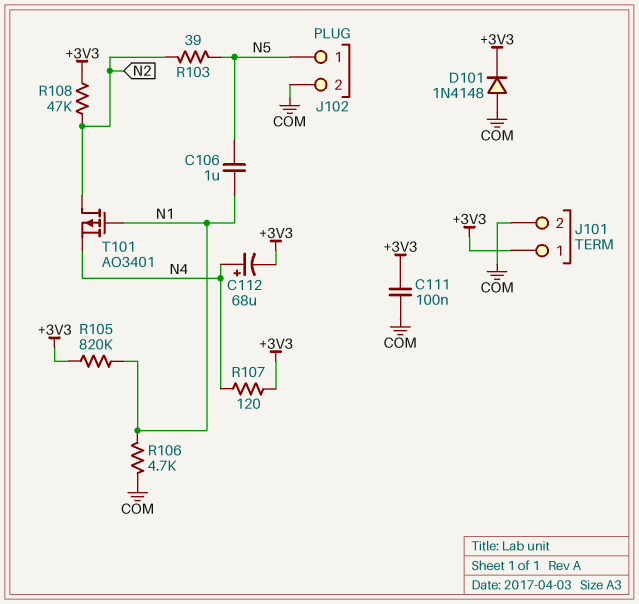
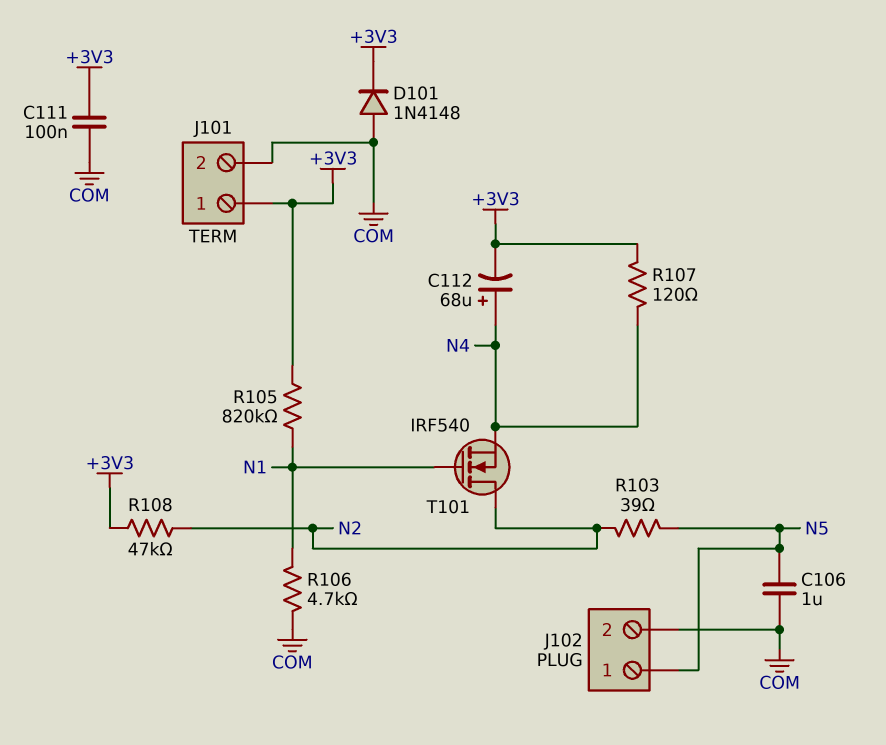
C106: 1uF (N1, N5) -> 1uF (COM, N5)
T101: PMOS AO3401 (G N1, D N2, S N4) -> NMOS IRF540 (G N1, D N2, S N4)

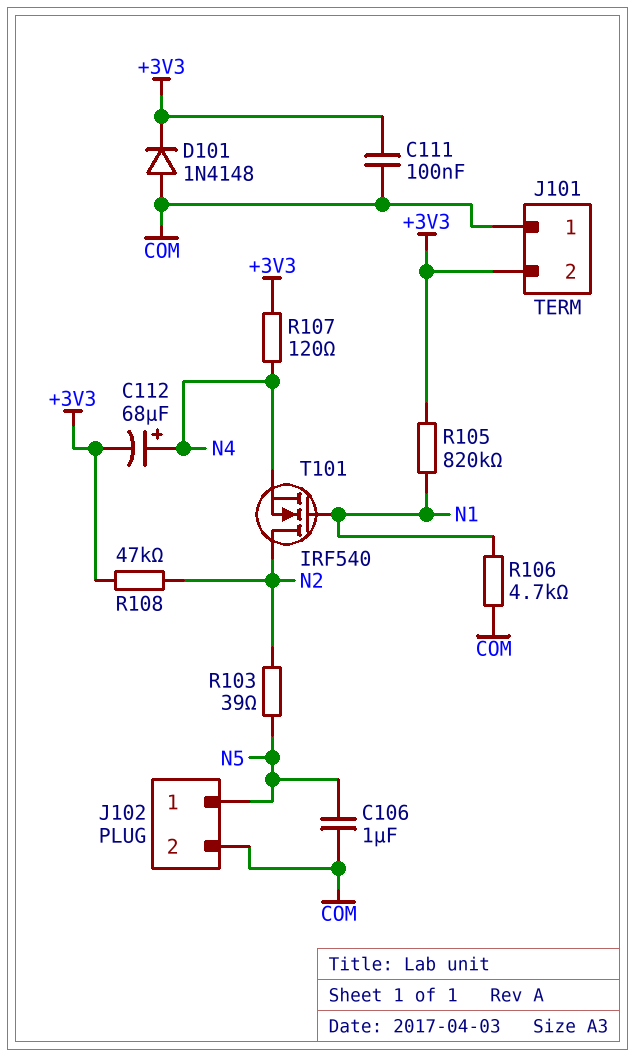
J101 pin 1: +3V3 -> COM
J101 pin 2: COM -> +3V3

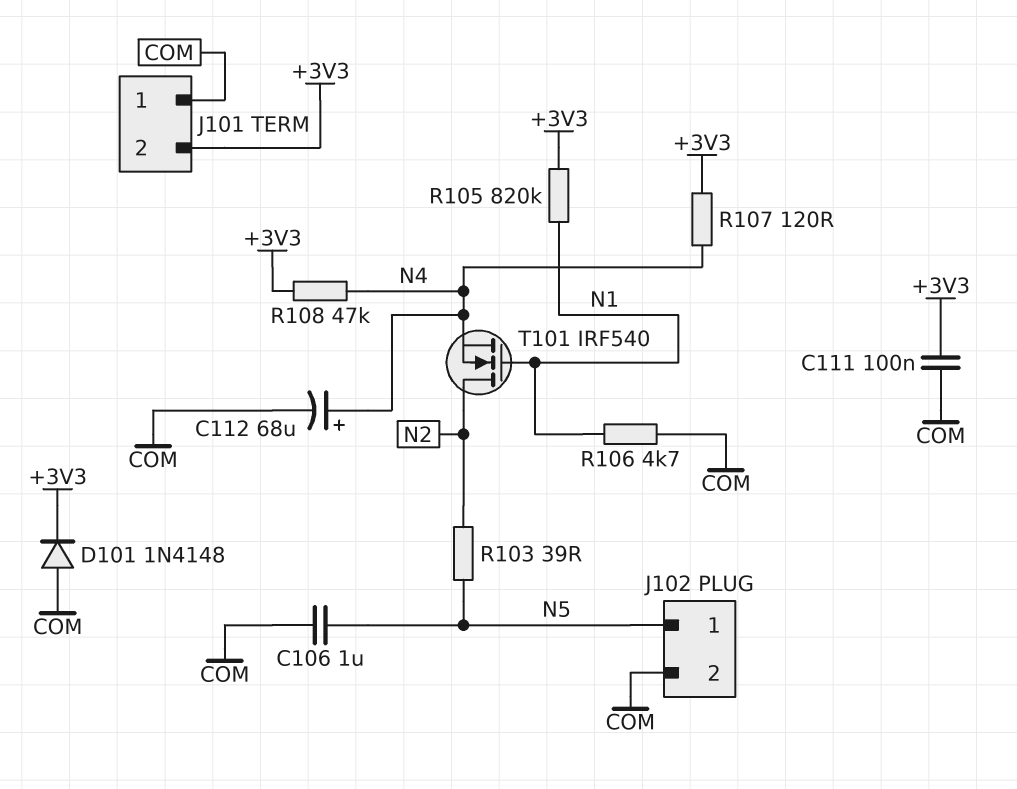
C112: 68uF (plus N4, minus +3V3) -> 68uF (plus N4, minus COM)
R108: 47k (+3V3, N2) -> 47k (+3V3, N4)

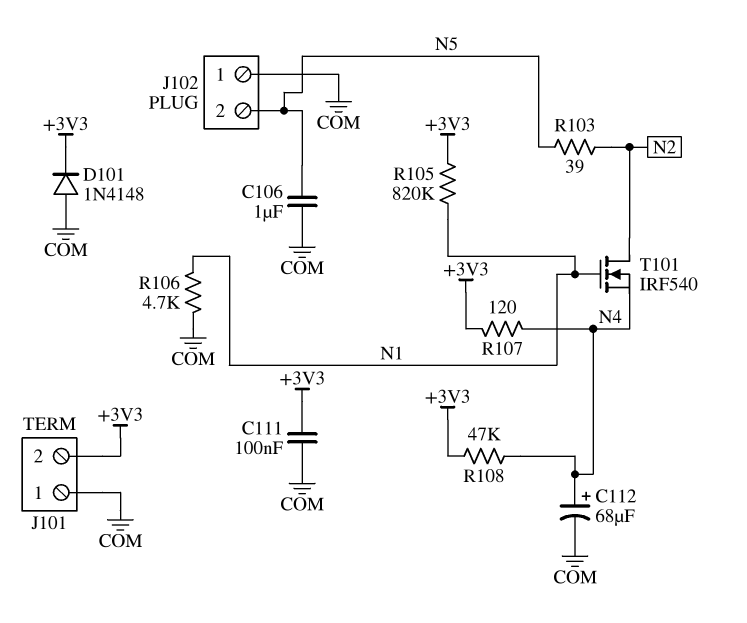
J102 pin 1: N5 -> COM
J102 pin 2: COM -> N5

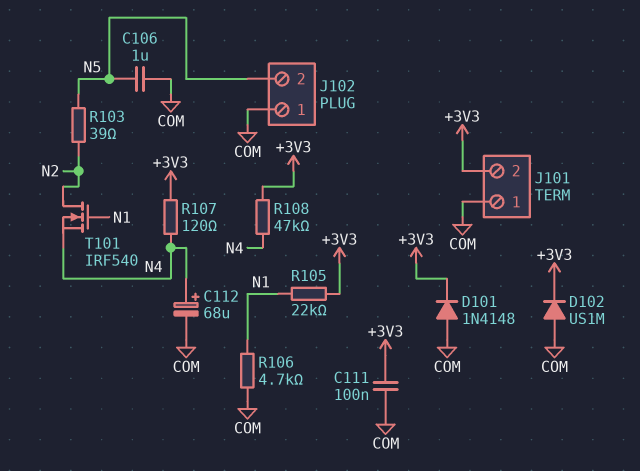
D102: none -> diode US1M (A COM, K +3V3)
R105: 820k (+3V3, N1) -> 22k (+3V3, N1)

